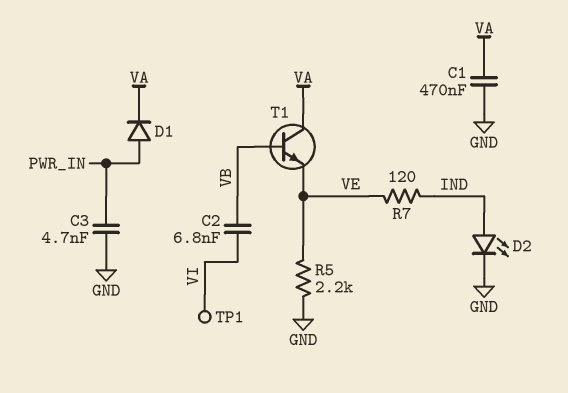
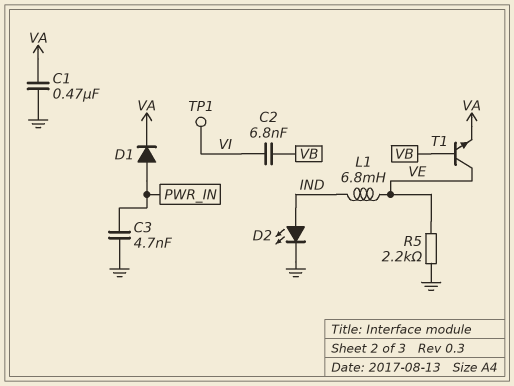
L1: none -> 6.8mH (IND, VE)
R7: 120 (IND, VE) -> none
T1: NPN (B VB, C VA, E VE) -> NPN (B VB, C VE, E VA)

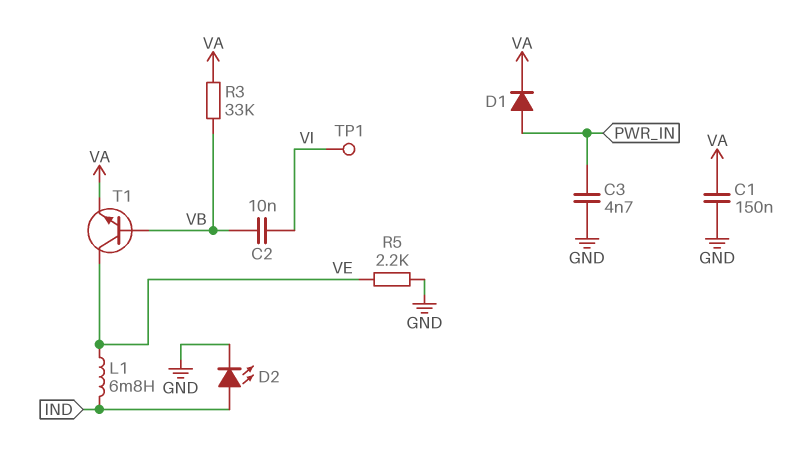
C1: 470nF (GND, VA) -> 150nF (GND, VA)
C2: 6.8nF (VB, VI) -> 10nF (VB, VI)
R3: none -> 33k (VA, VB)

